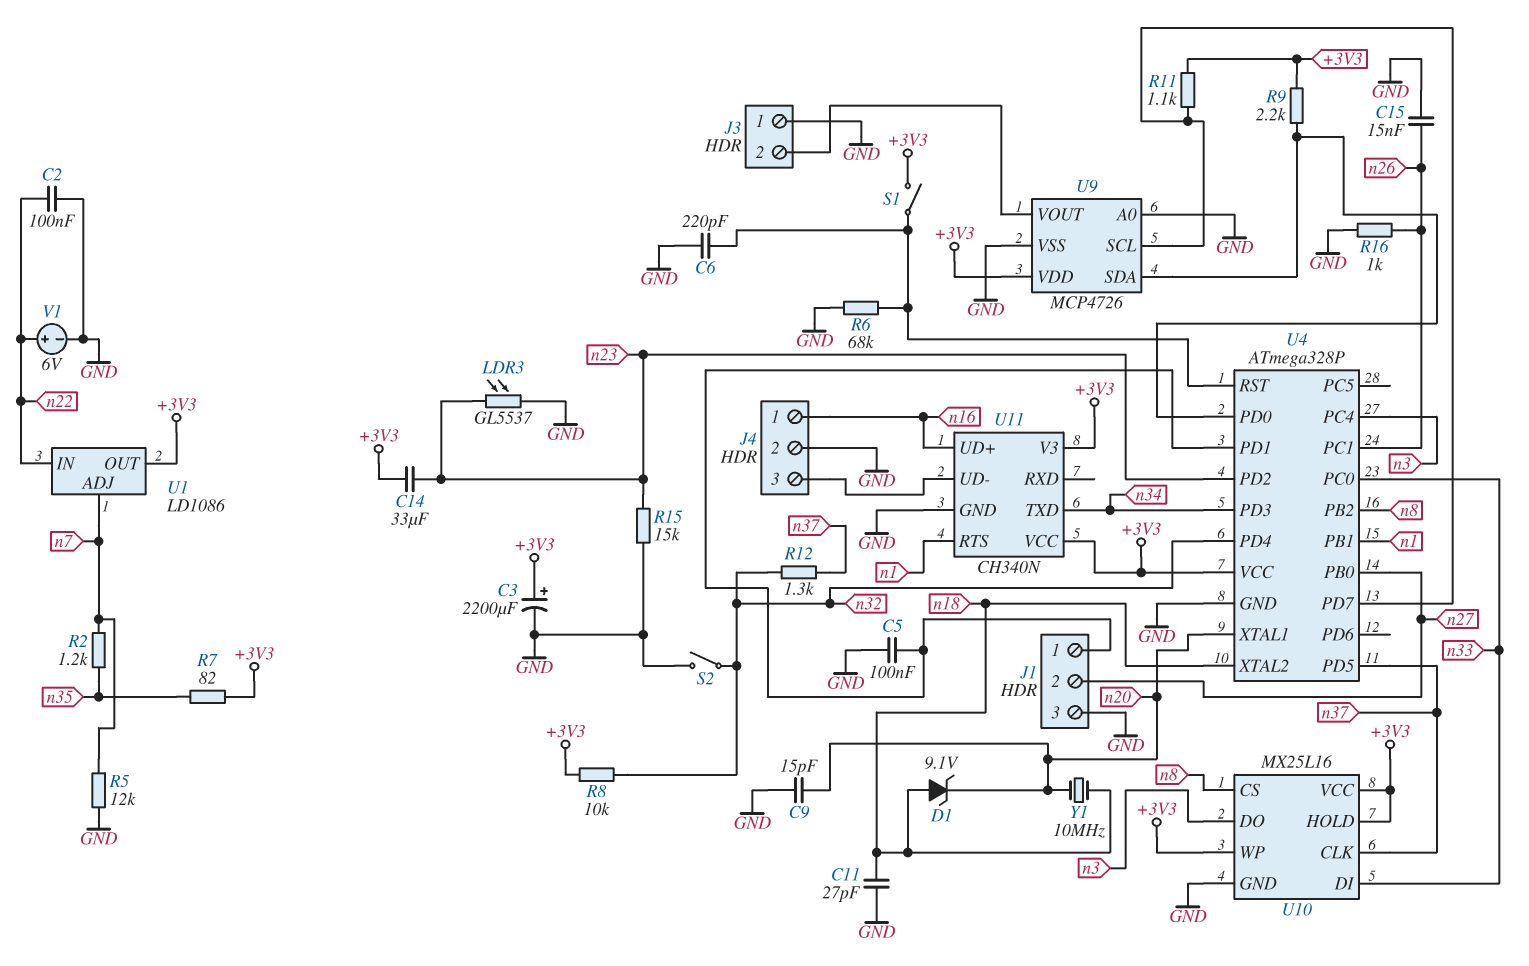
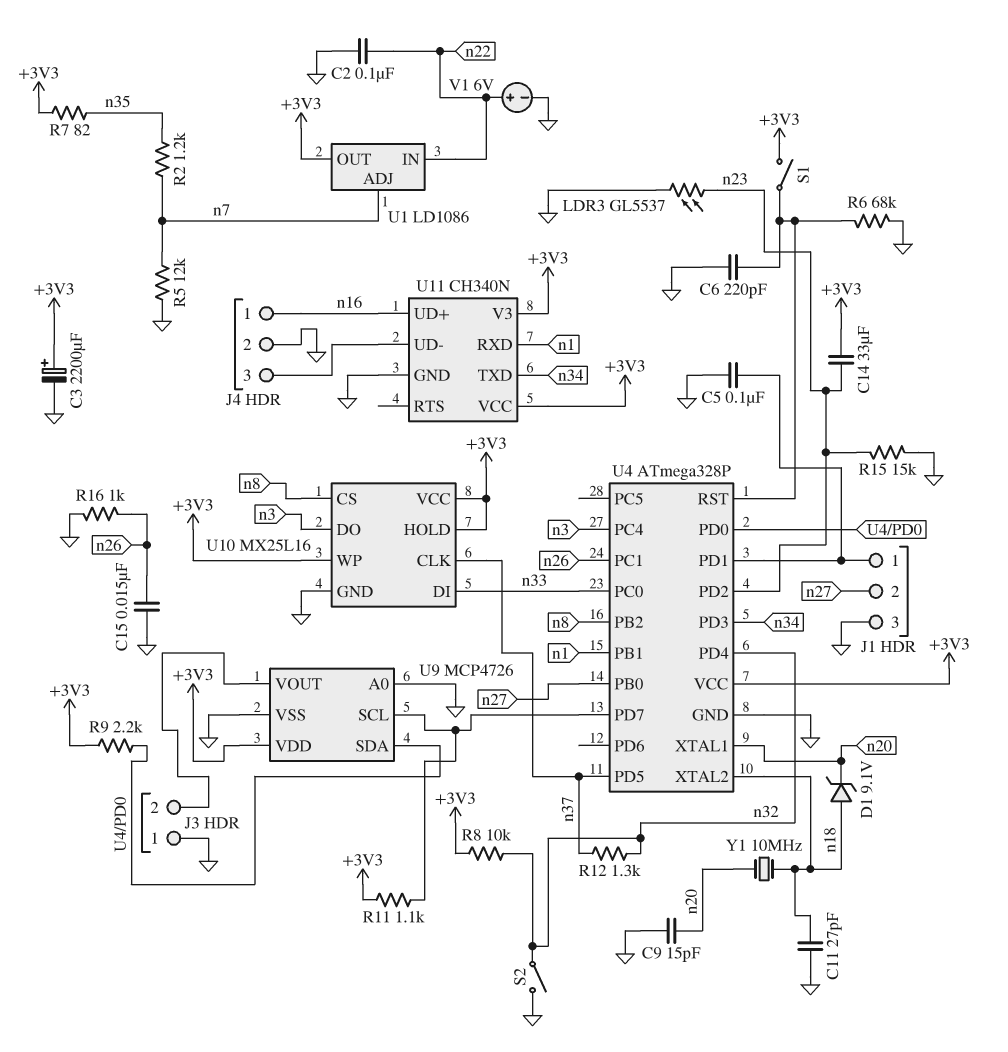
U11 pin RTS: n1 -> none
U11 pin RXD: none -> n1

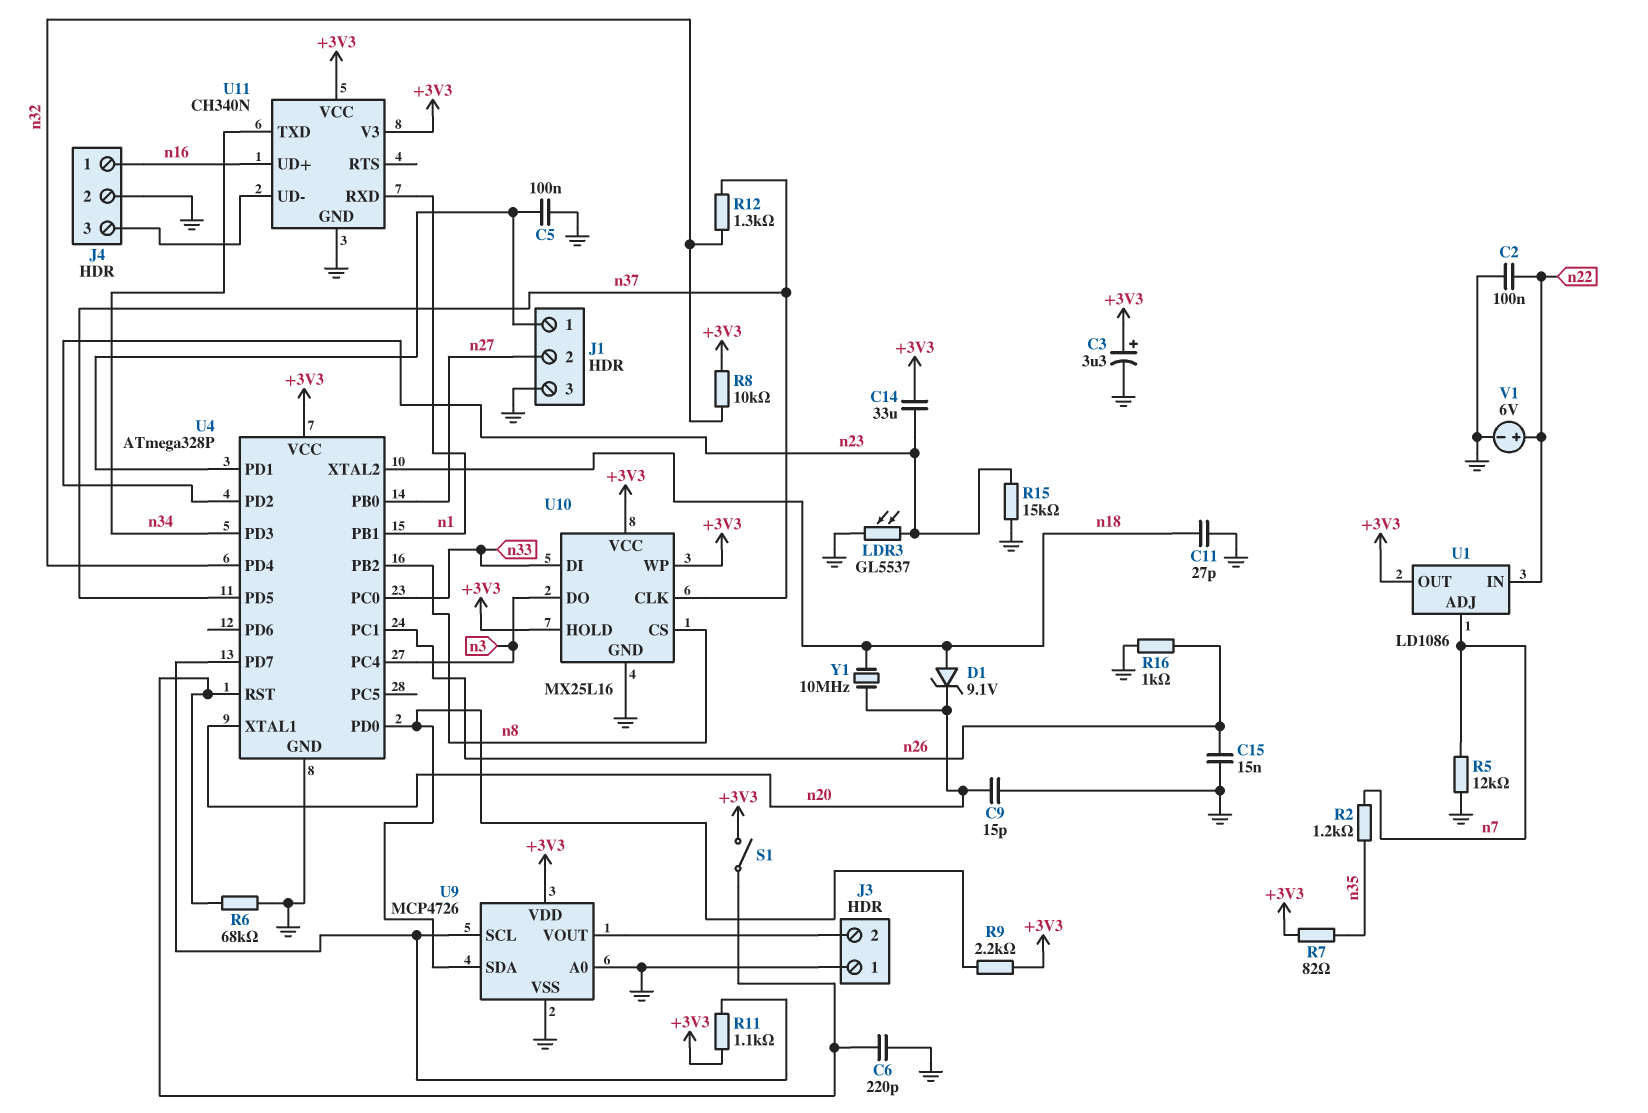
C3: 2200uF (plus +3V3, minus GND) -> 3.3uF (plus +3V3, minus GND)
S2: switch (GND, n32) -> none

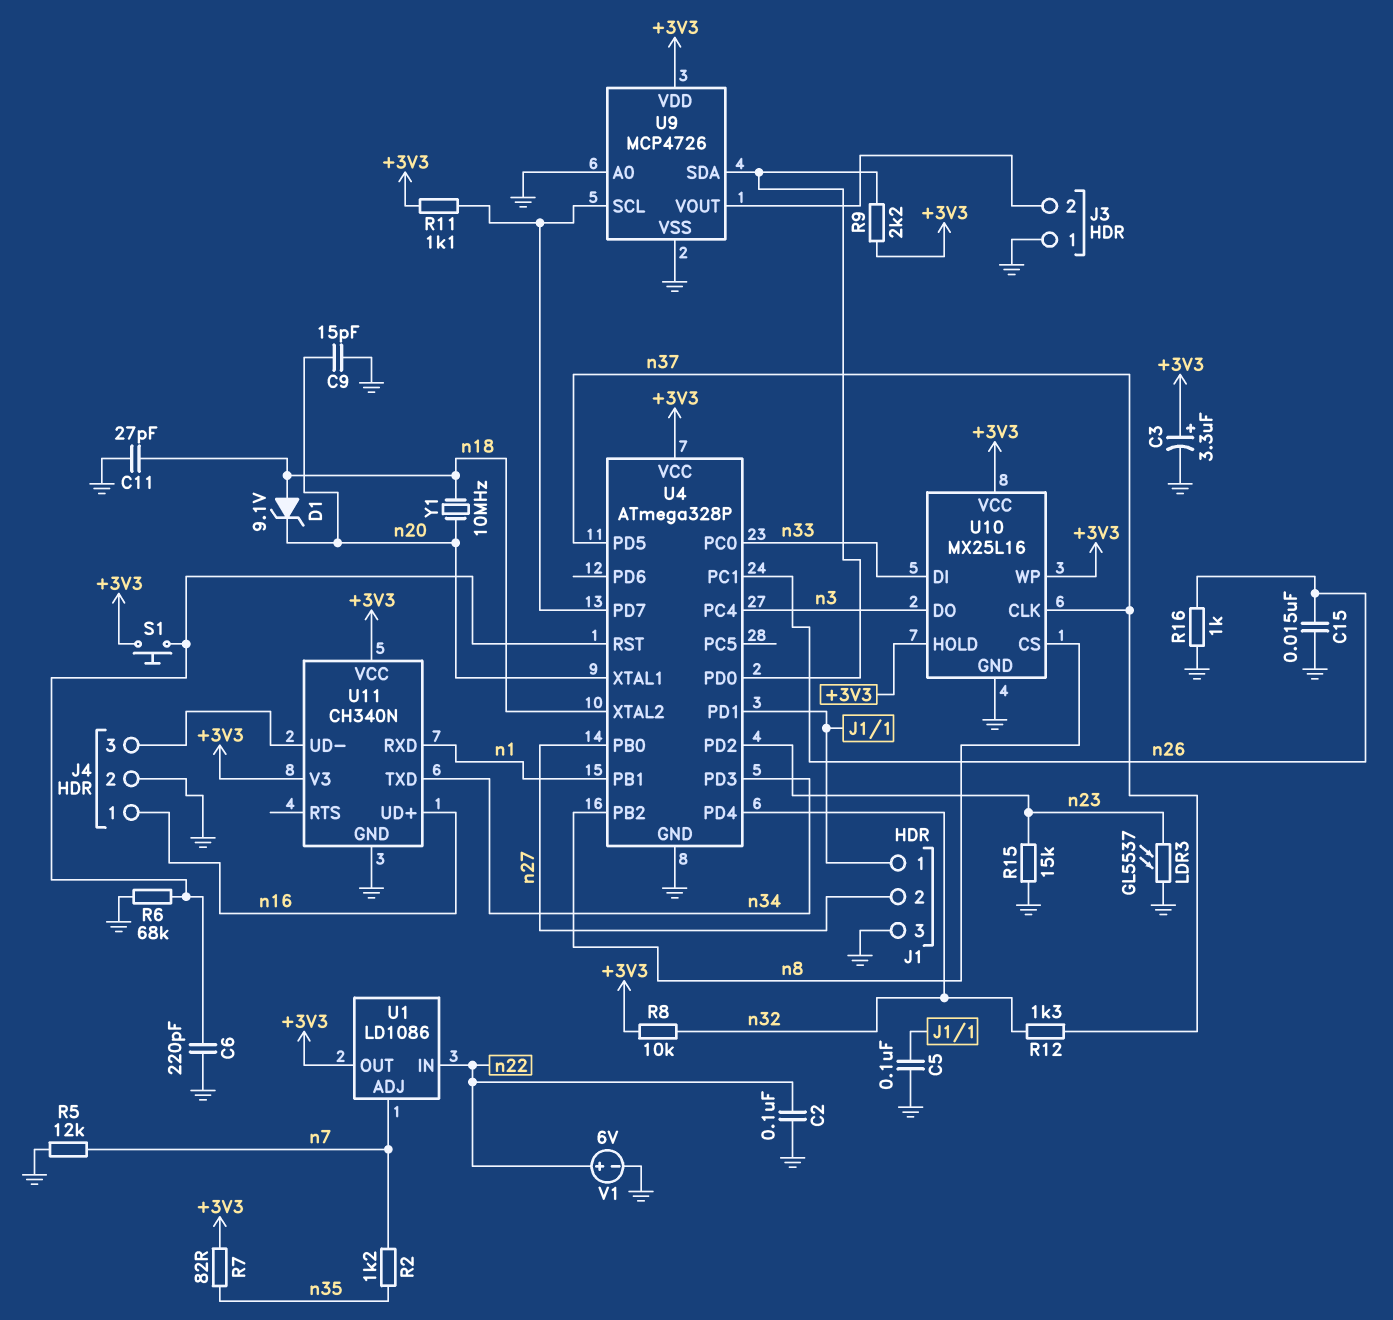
C14: 33uF (+3V3, n23) -> none
S1: switch (+3V3, U4/RST) -> button (+3V3, U4/RST)

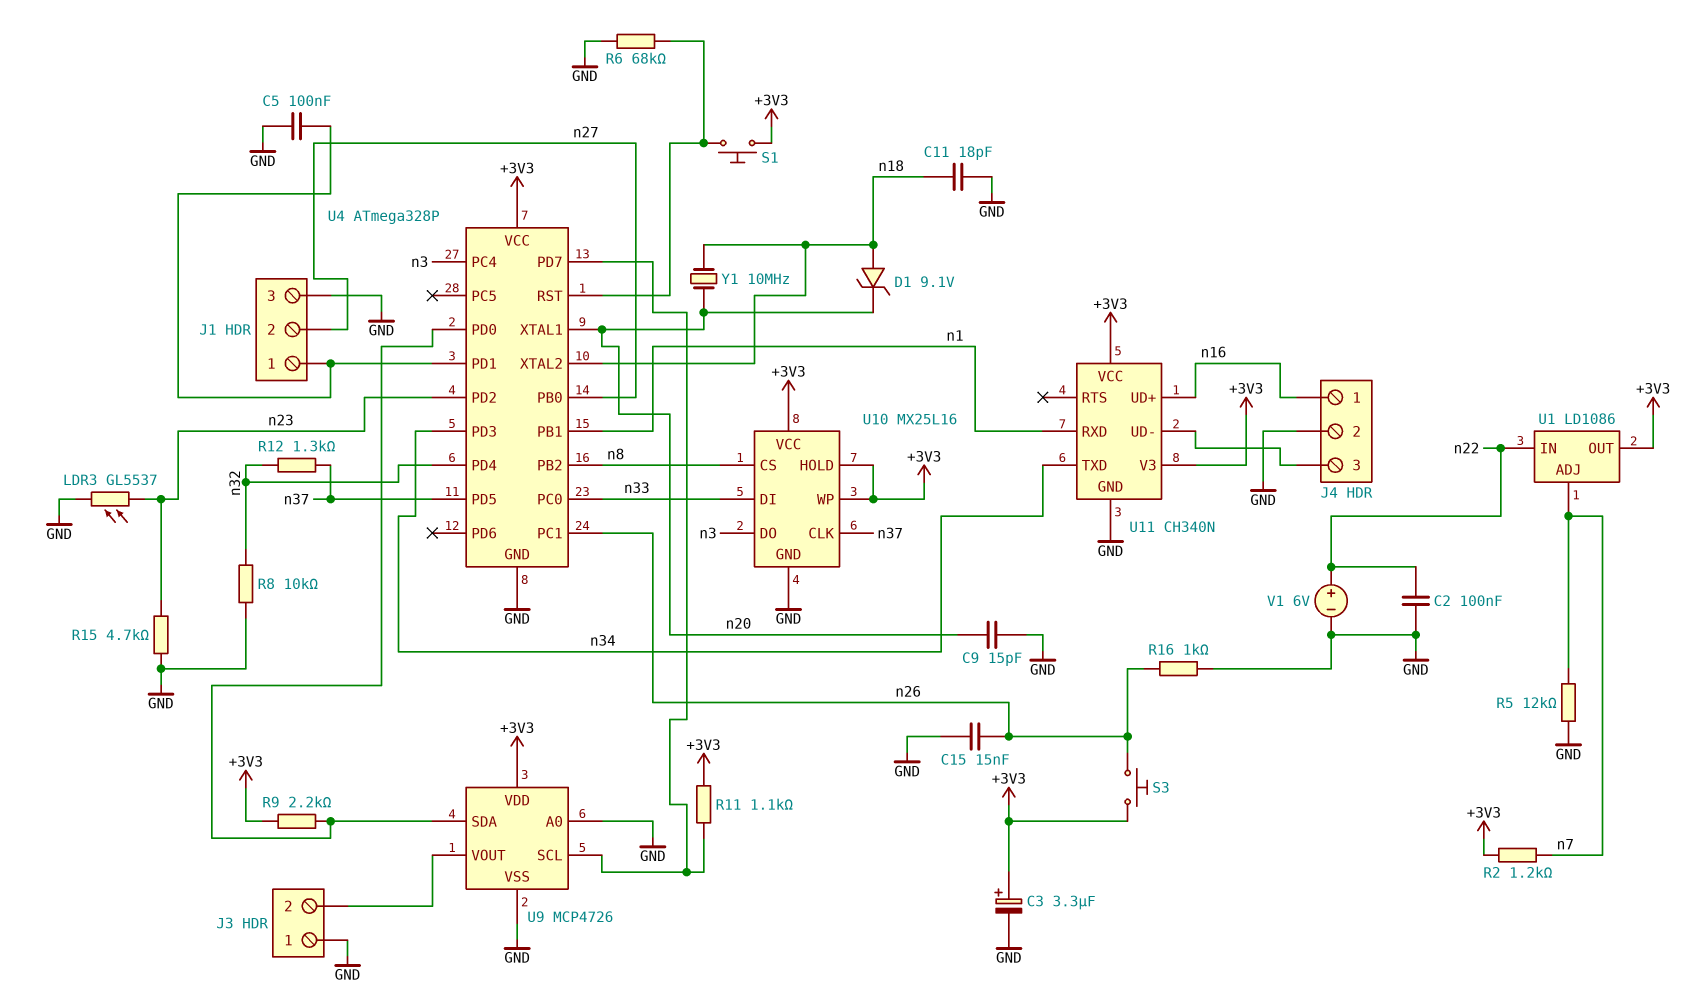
C6: 220pF (GND, U4/RST) -> none
C11: 27pF (GND, n18) -> 18pF (GND, n18)
R2: 1.2k (n7, n35) -> 1.2k (+3V3, n7)
R7: 82 (+3V3, n35) -> none
R8: 10k (+3V3, n32) -> 10k (GND, n32)
R15: 15k (GND, n23) -> 4.7k (GND, n23)
S3: none -> button (+3V3, n26)

